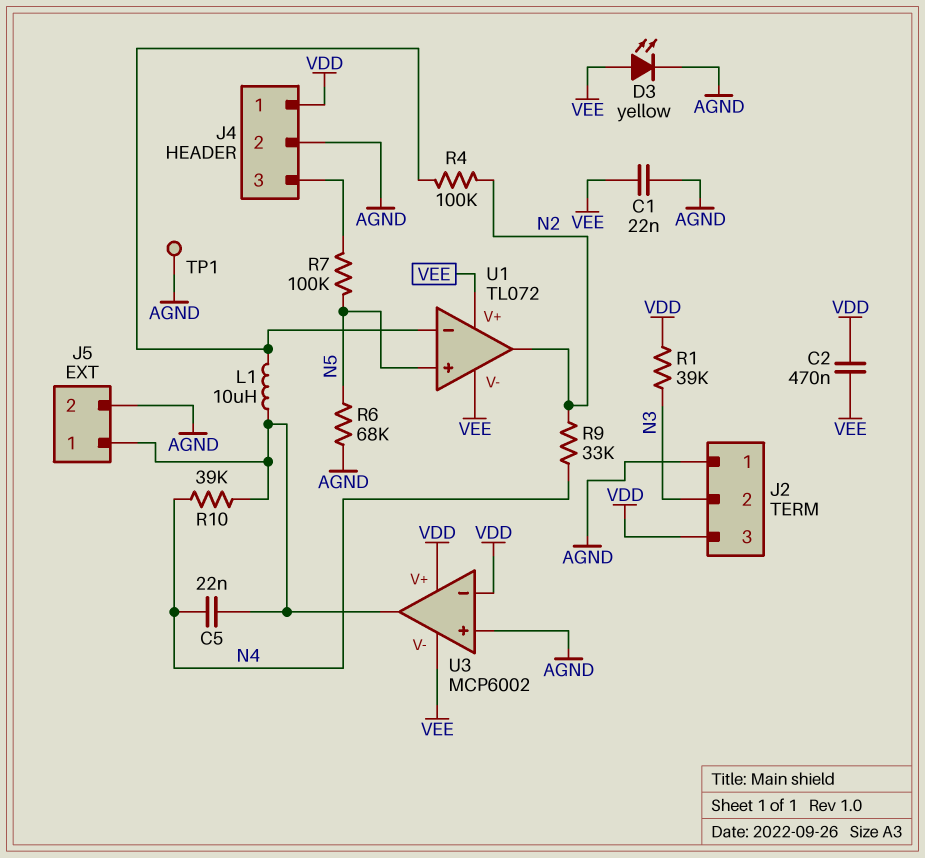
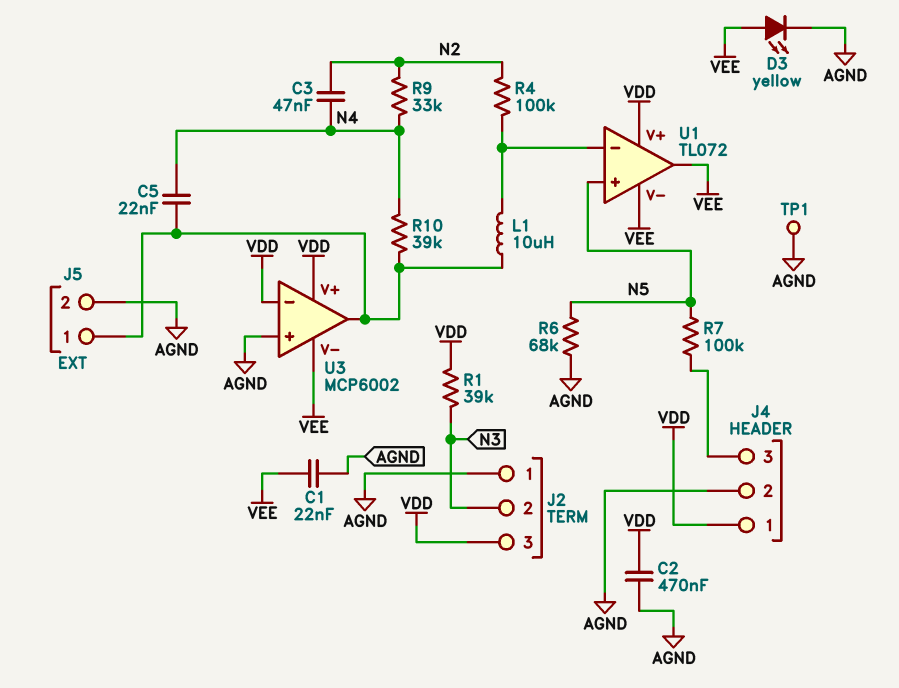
C2: 470nF (VDD, VEE) -> 470nF (AGND, VDD)
C3: none -> 47nF (N2, N4)
U1 pin V+: VEE -> VDD
U1 pin out: N2 -> VEE

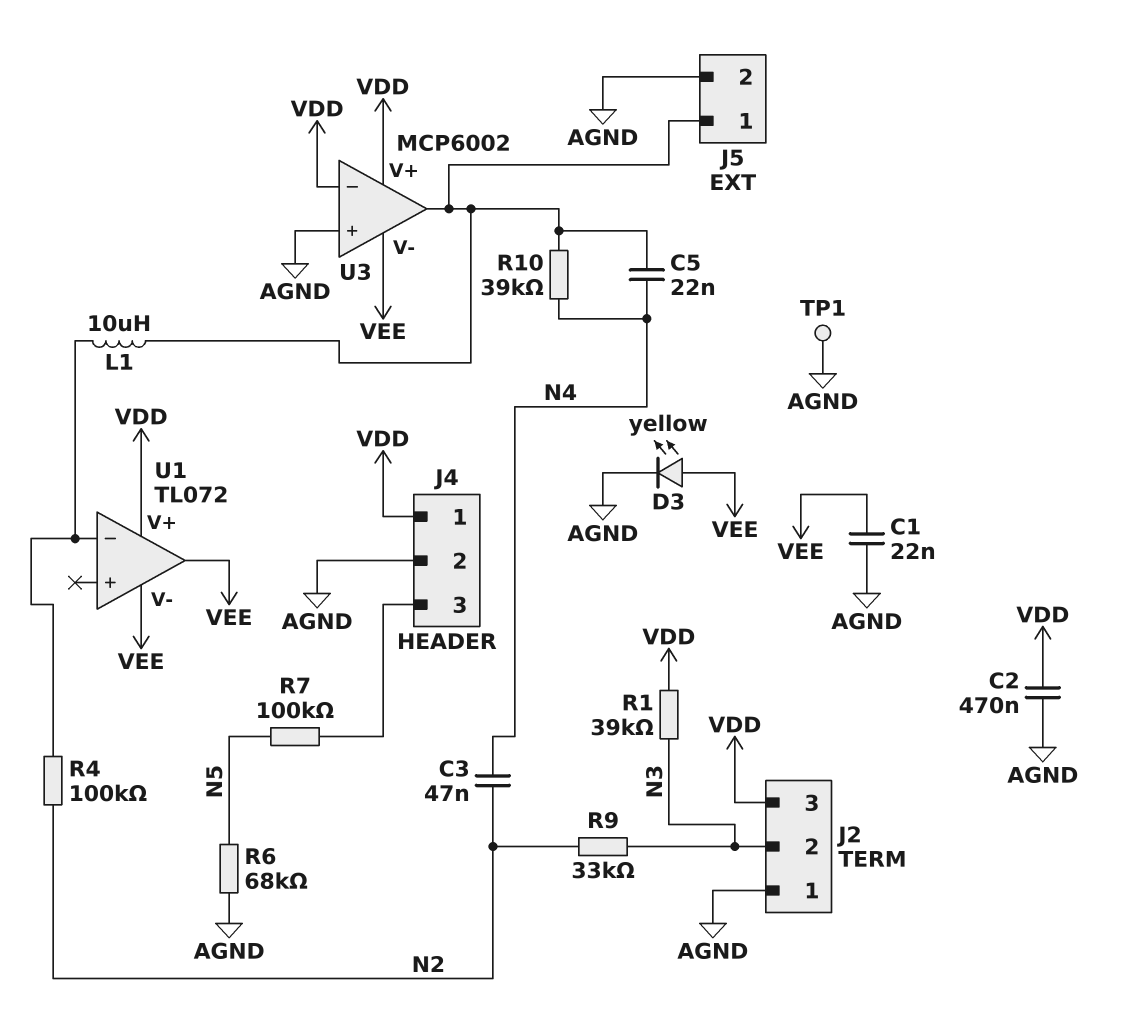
R9: 33k (N2, N4) -> 33k (N2, N3)
U1 pin in+: N5 -> none

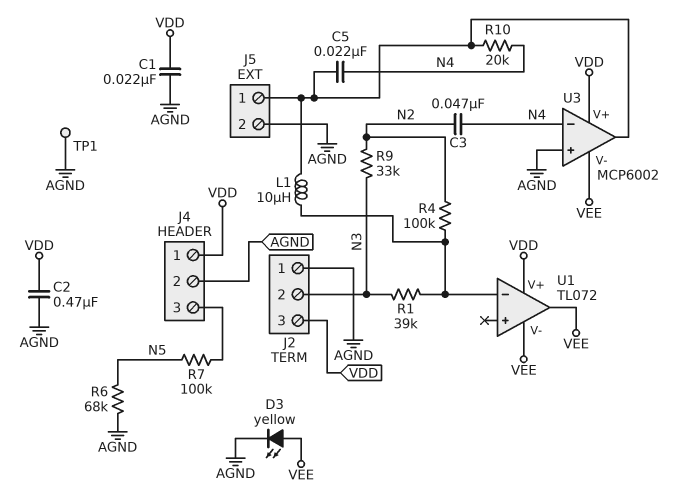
C1: 22nF (AGND, VEE) -> 22nF (AGND, VDD)
R1: 39k (N3, VDD) -> 39k (N3, U1/in-)
R10: 39k (J5/1, N4) -> 20k (J5/1, N4)
U3 pin in-: VDD -> N4

